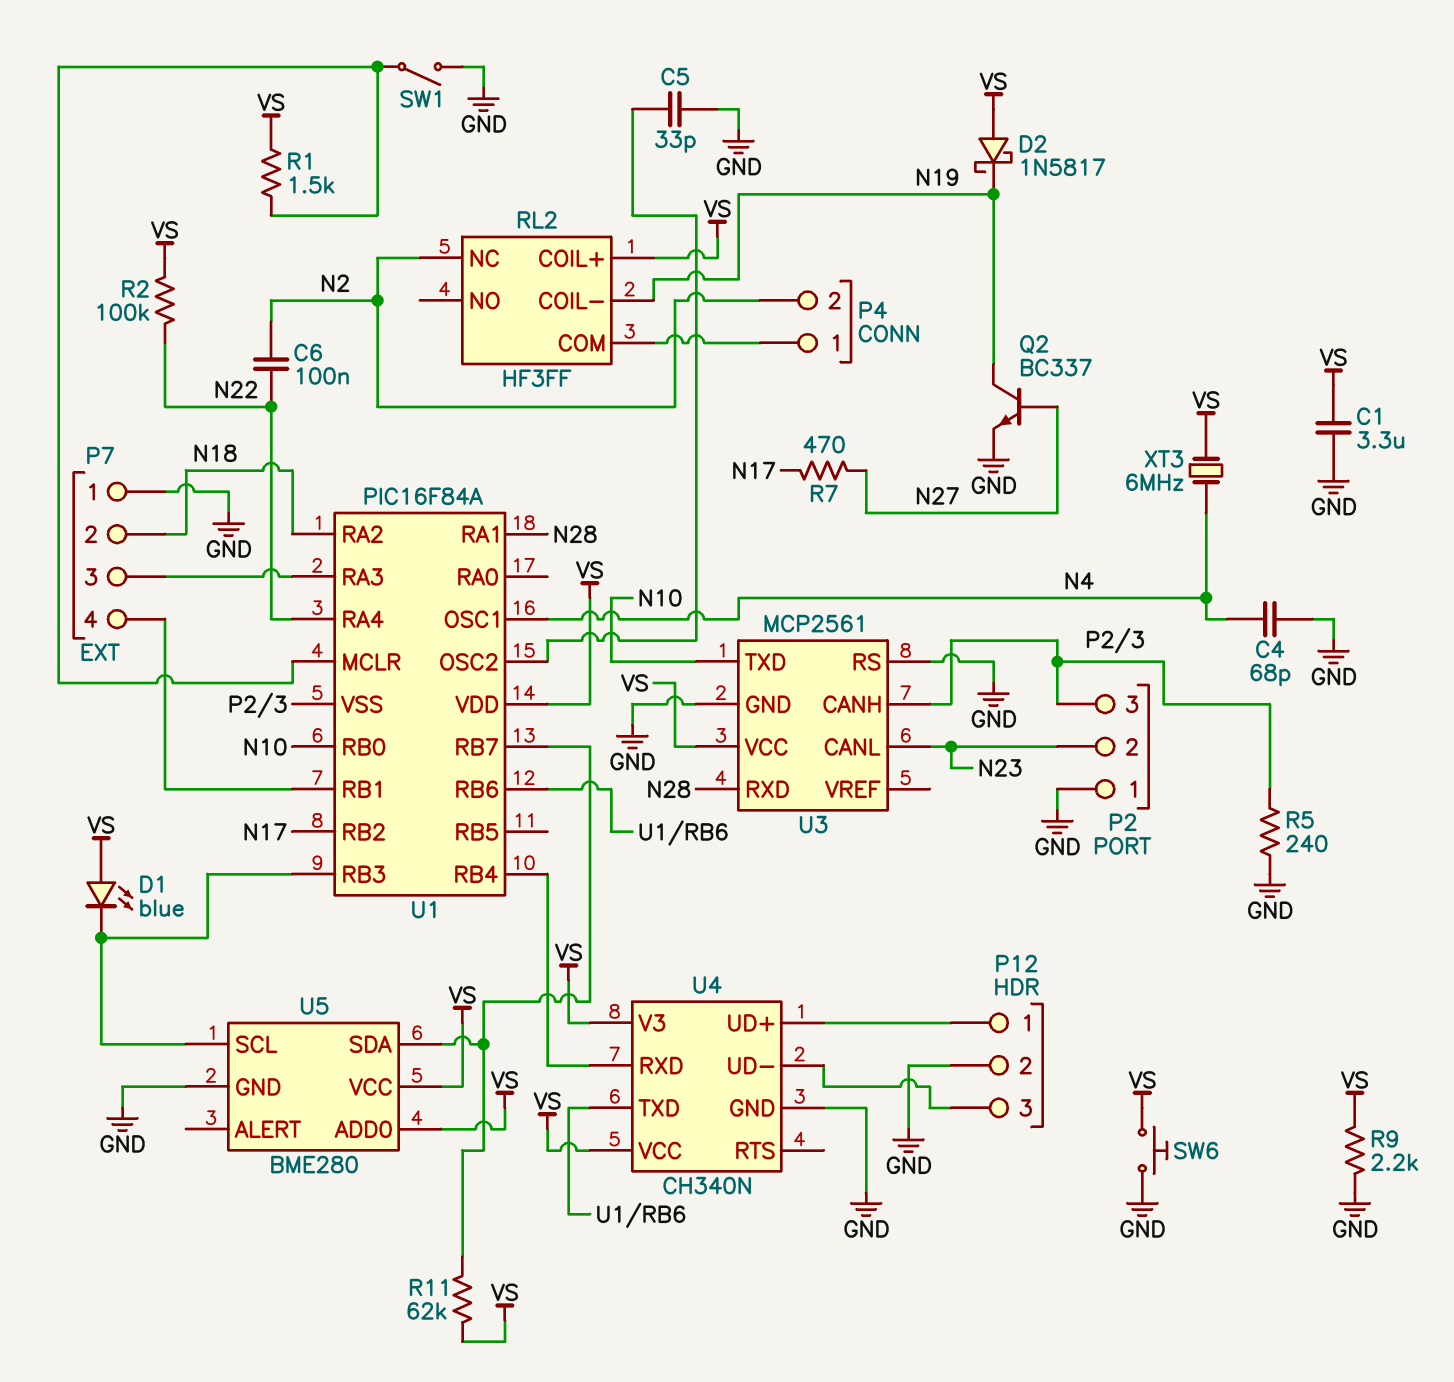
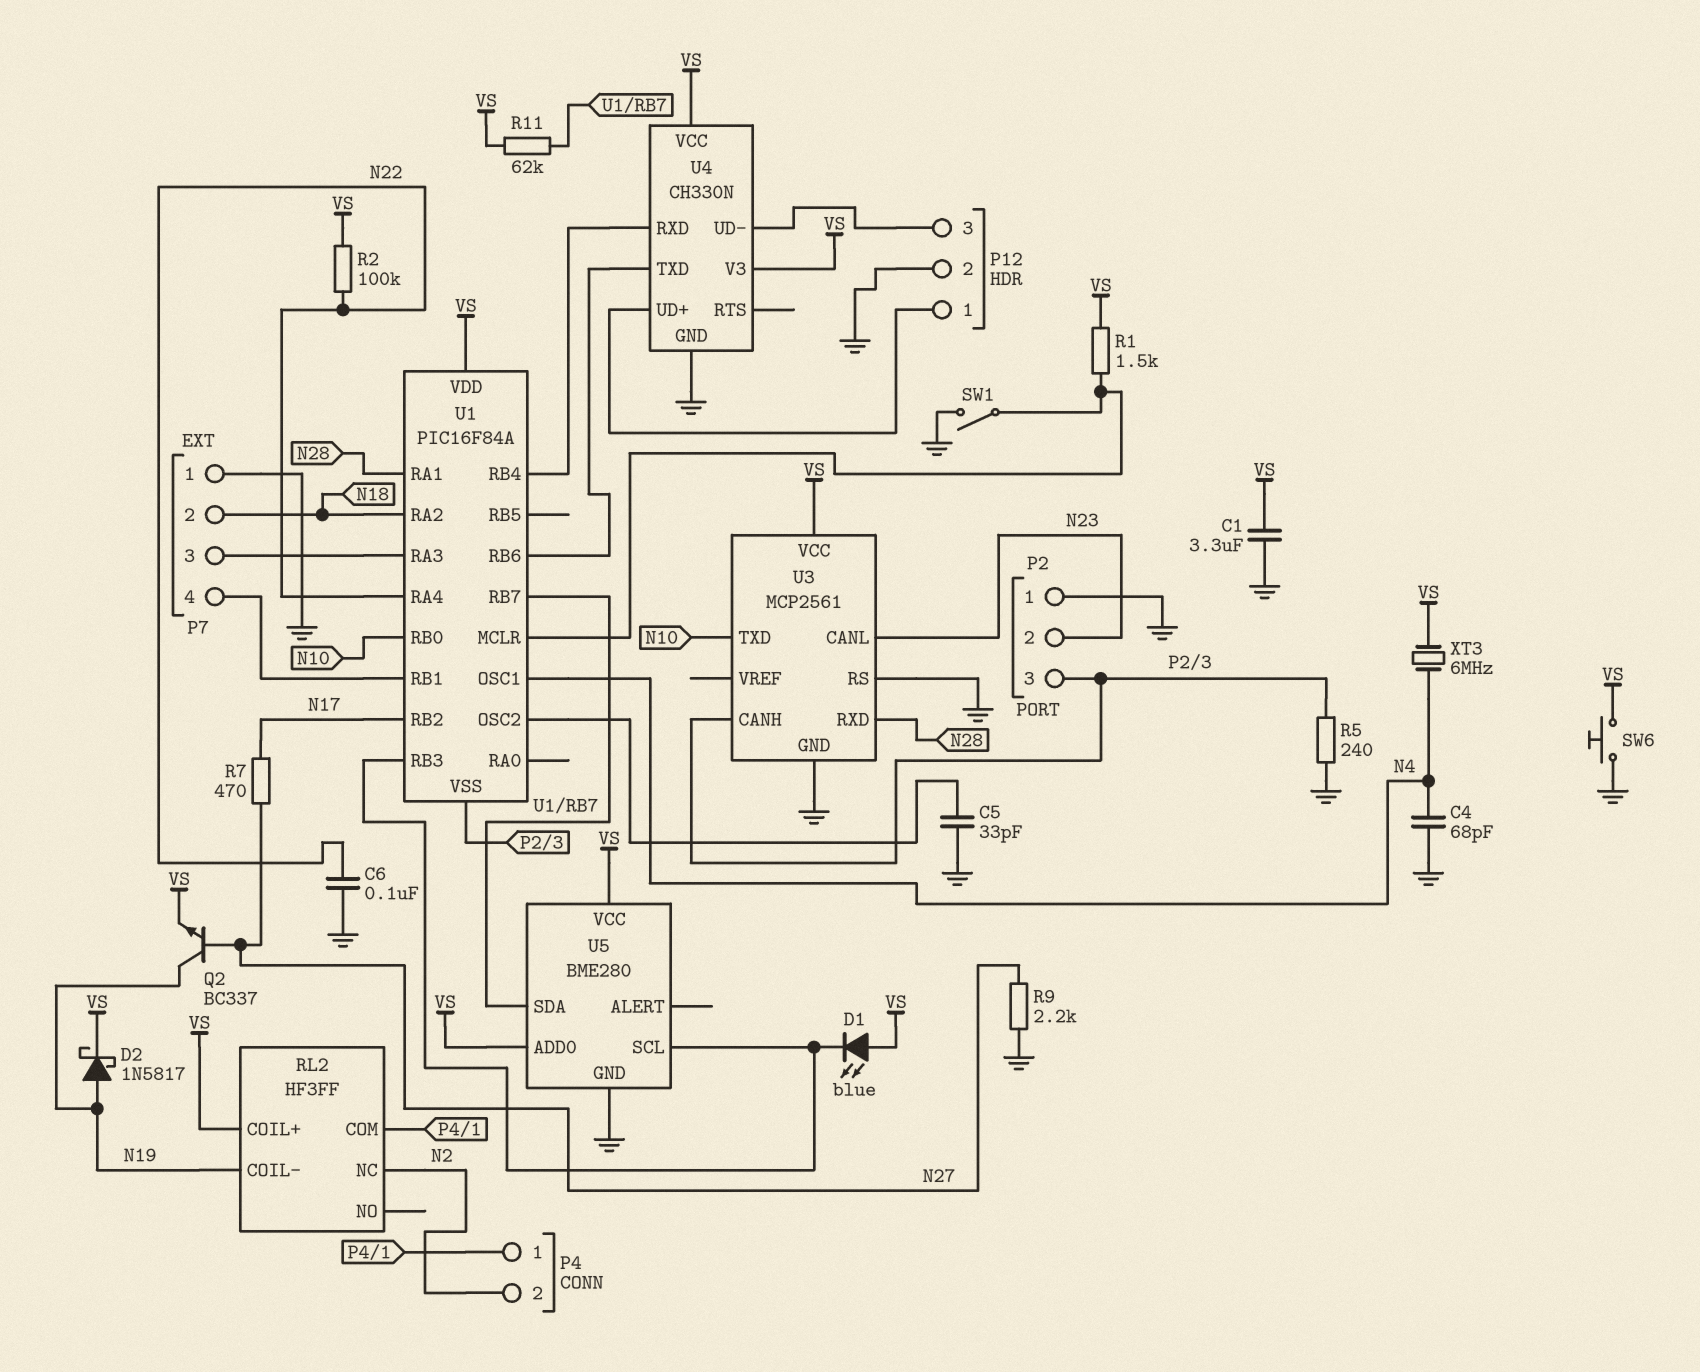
C6: 100nF (N2, N22) -> 100nF (GND, N22)
D2: schottky 1N5817 (A VS, K N19) -> schottky 1N5817 (A N19, K VS)
Q2: NPN BC337 (B N27, C N19, E GND) -> NPN BC337 (B N27, C N19, E VS)
R9: 2.2k (GND, VS) -> 2.2k (GND, N27)
U4: CH340N -> CH330N

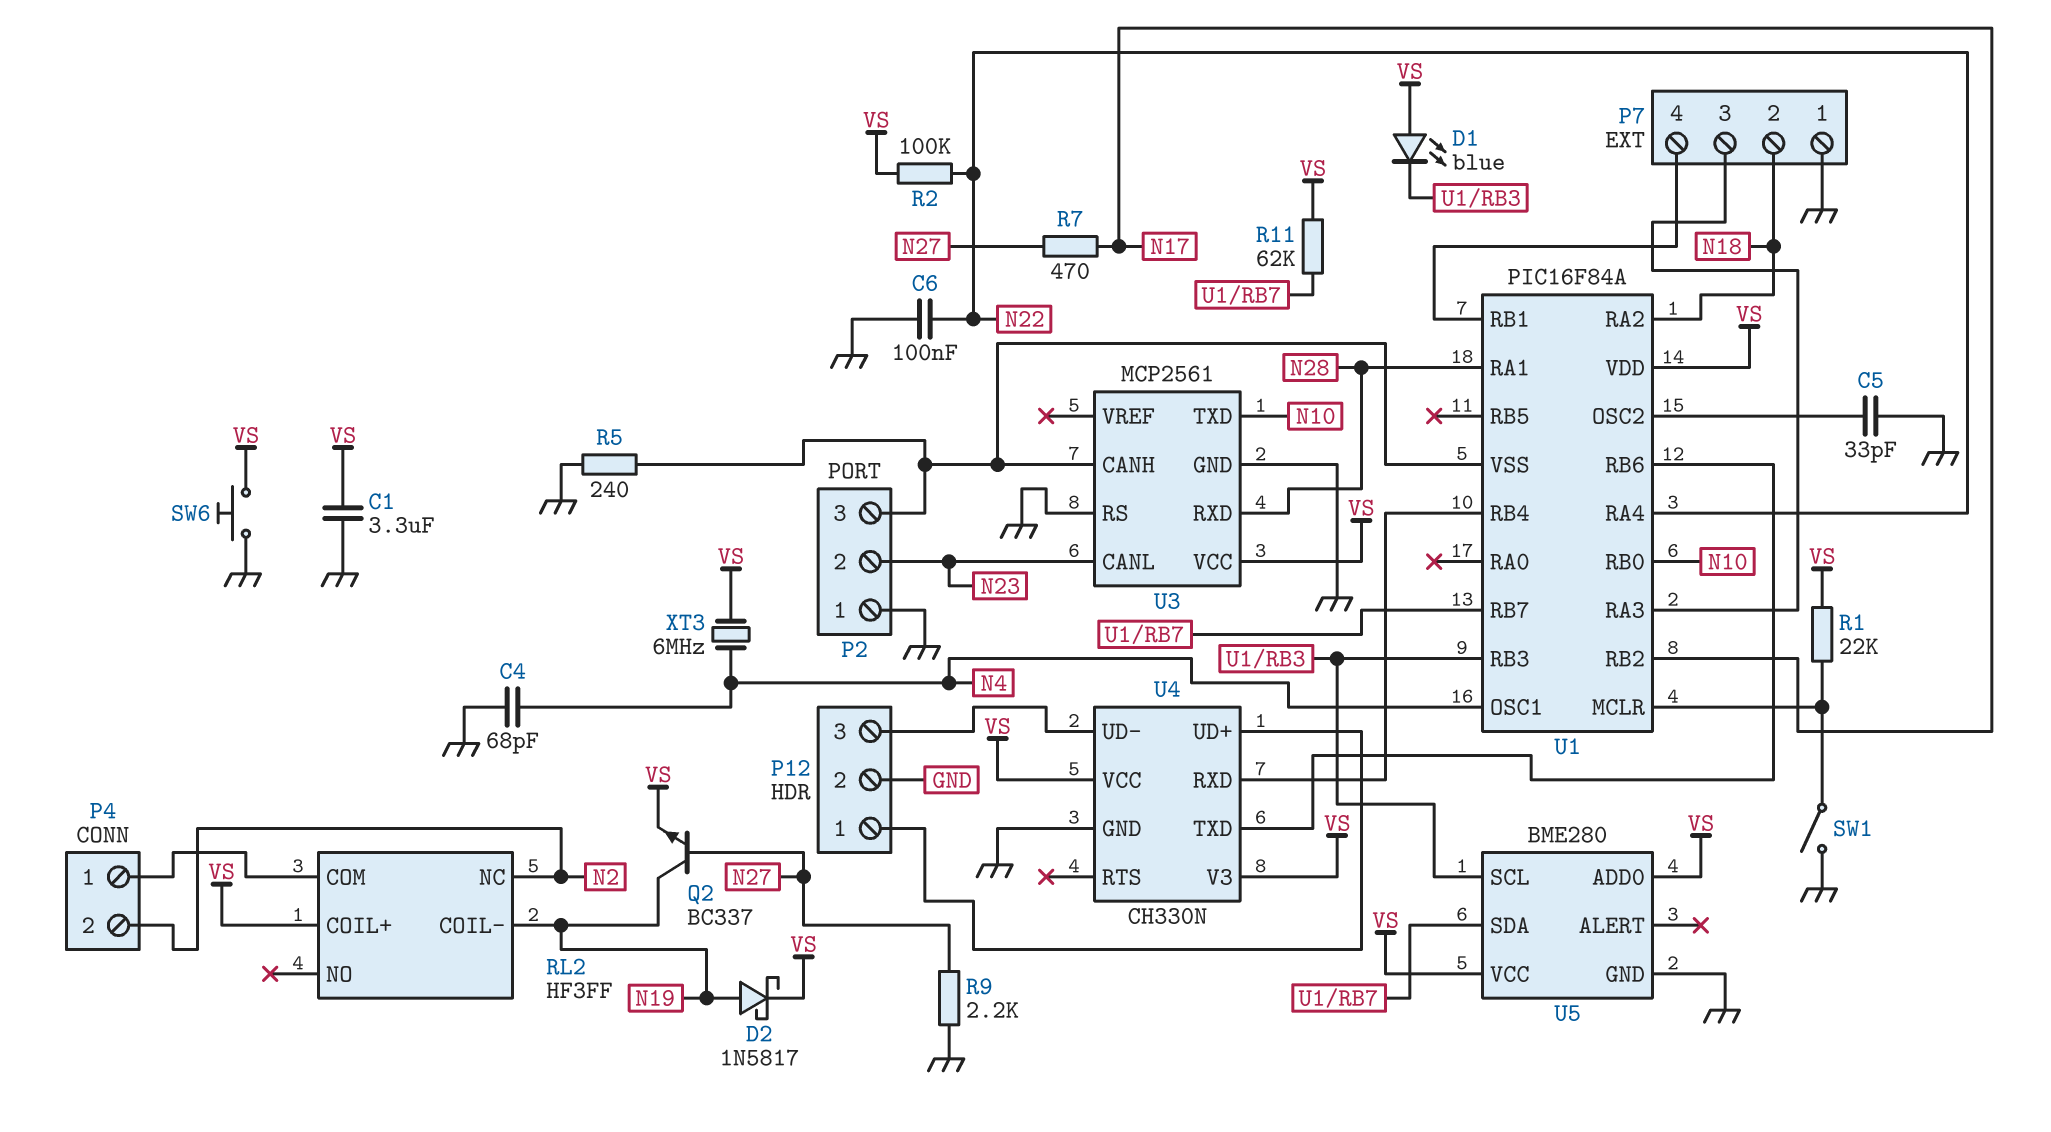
R1: 1.5k (U1/MCLR, VS) -> 22k (U1/MCLR, VS)

